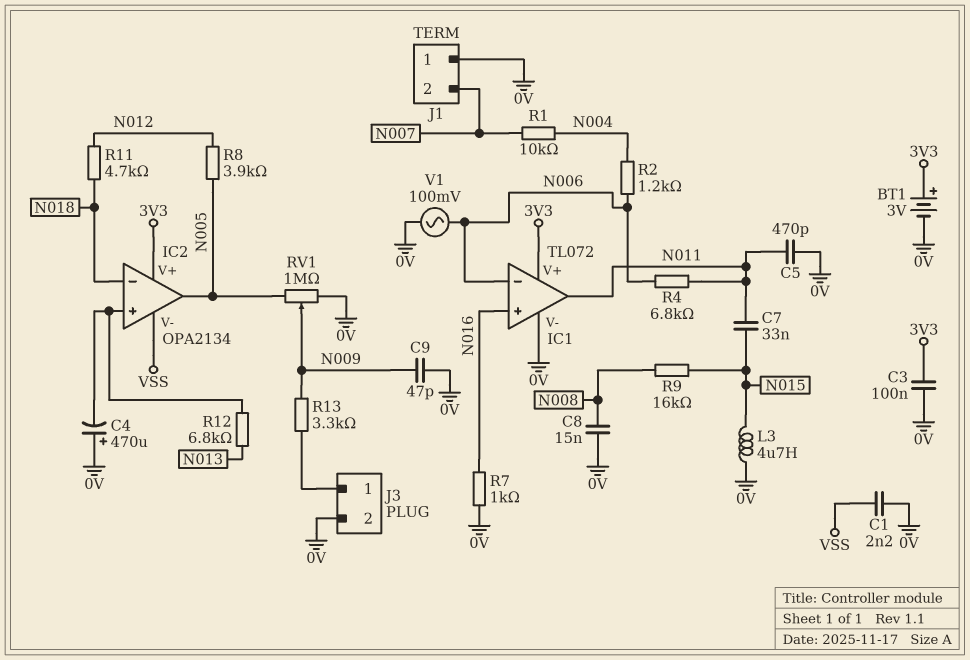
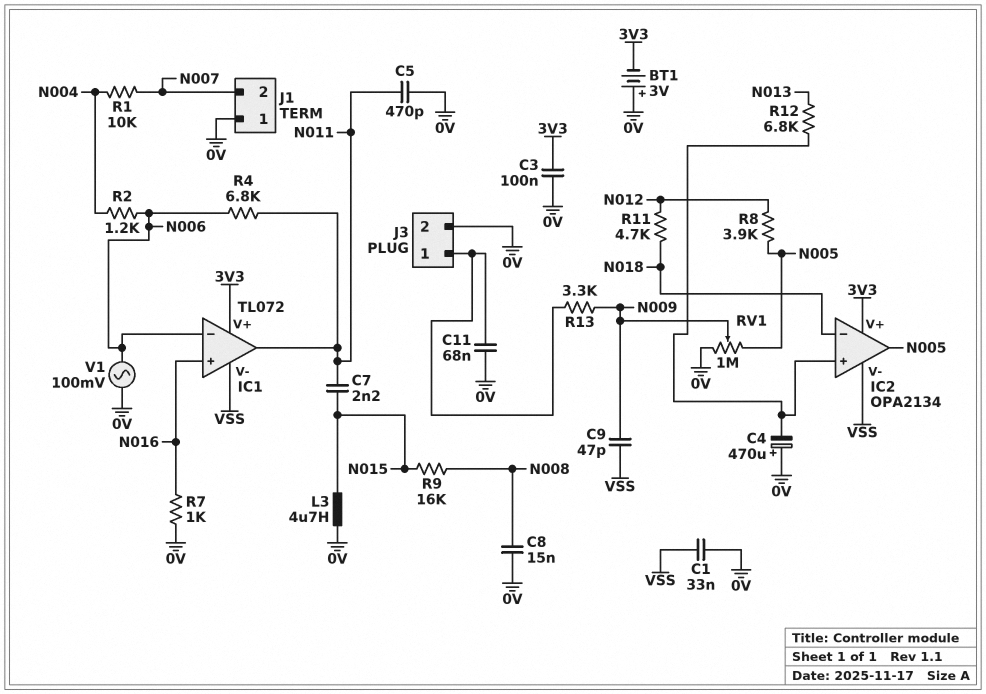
BT1: 3V (plus 3V3, minus 0V) -> 3V (plus 0V, minus 3V3)
C1: 2.2nF (0V, VSS) -> 33nF (0V, VSS)
C7: 33nF (N011, N015) -> 2.2nF (N011, N015)
C9: 47pF (0V, N009) -> 47pF (N009, VSS)
C11: none -> 68nF (0V, J3/1)
IC1 pin V-: 0V -> VSS

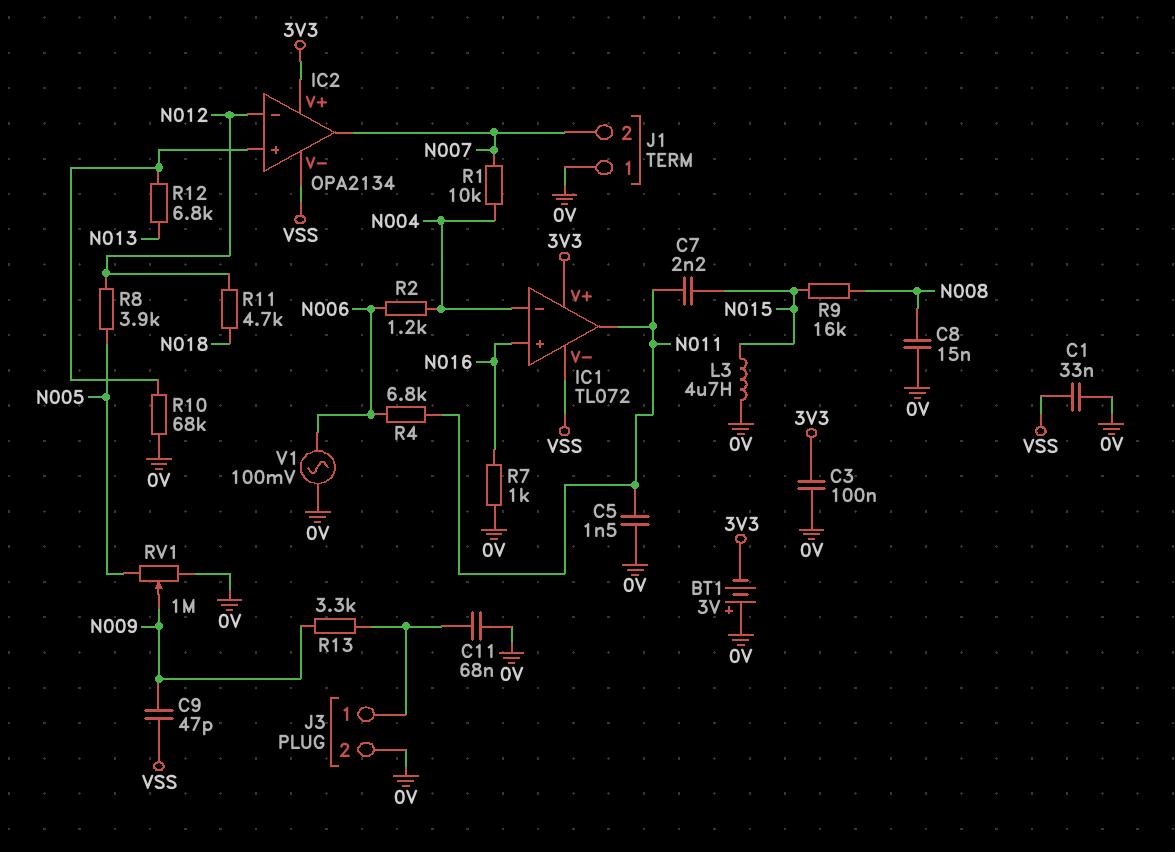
C4: 470uF (plus 0V, minus IC2/in+) -> none
C5: 470pF (0V, N011) -> 1.5nF (0V, N011)
IC1 pin in-: N006 -> N004
IC2 pin in-: N018 -> N012
IC2 pin out: N005 -> N007
R10: none -> 68k (0V, IC2/in+)

